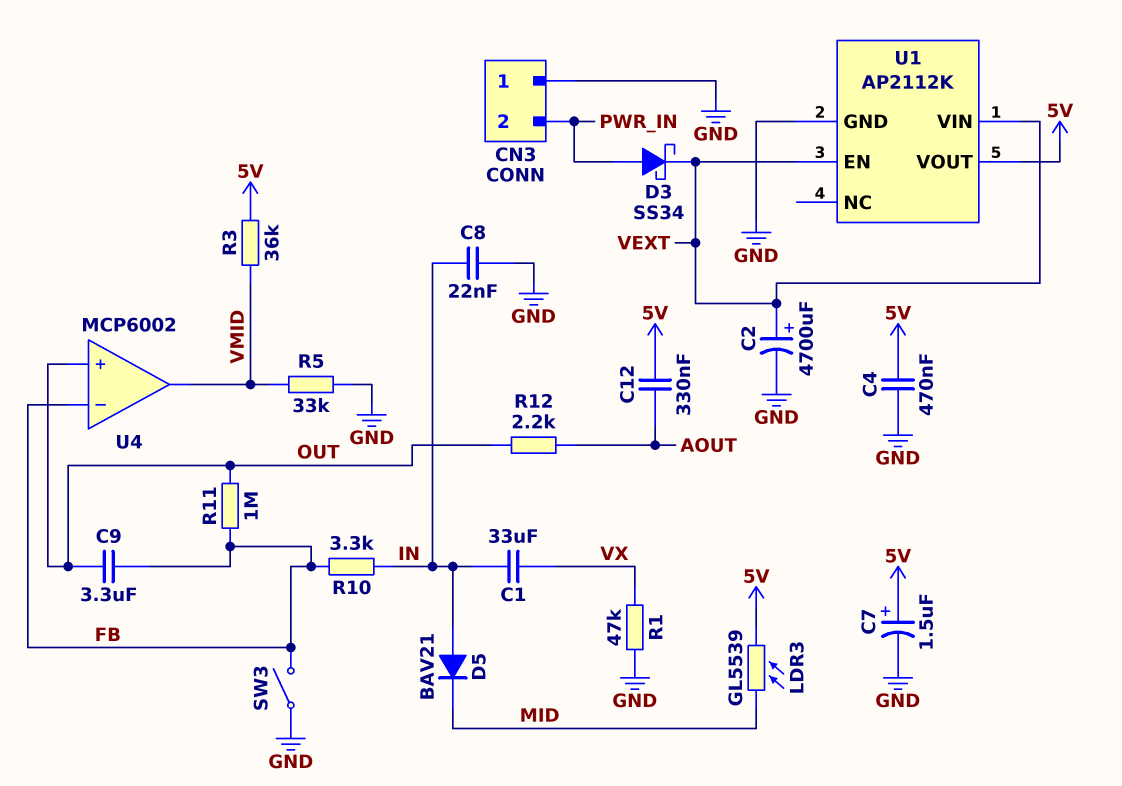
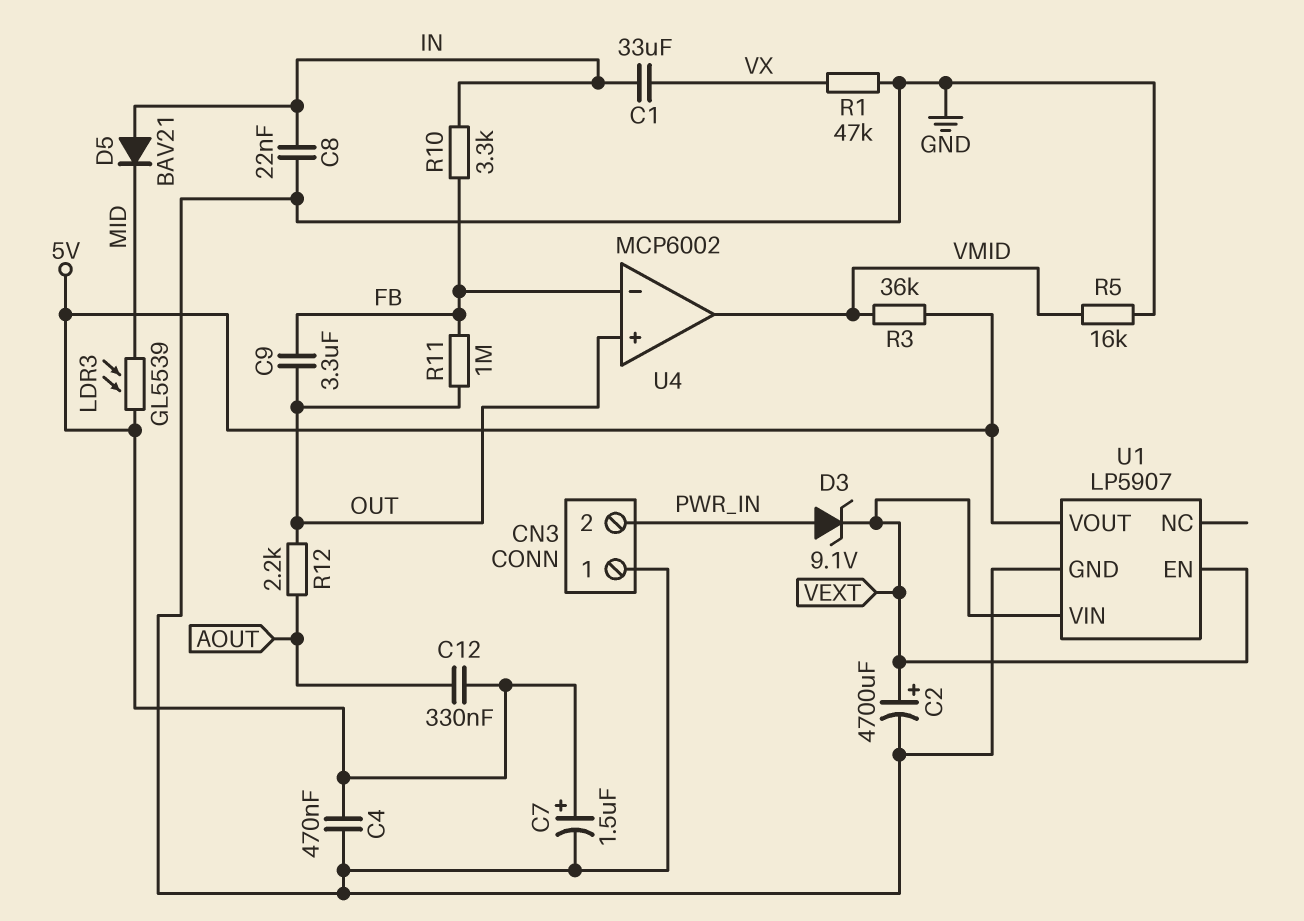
D3: schottky SS34 (A PWR_IN, K VEXT) -> zener 9.1V (A PWR_IN, K VEXT)
R5: 33k (GND, VMID) -> 16k (GND, VMID)
SW3: switch (FB, GND) -> none
U1: AP2112K -> LP5907

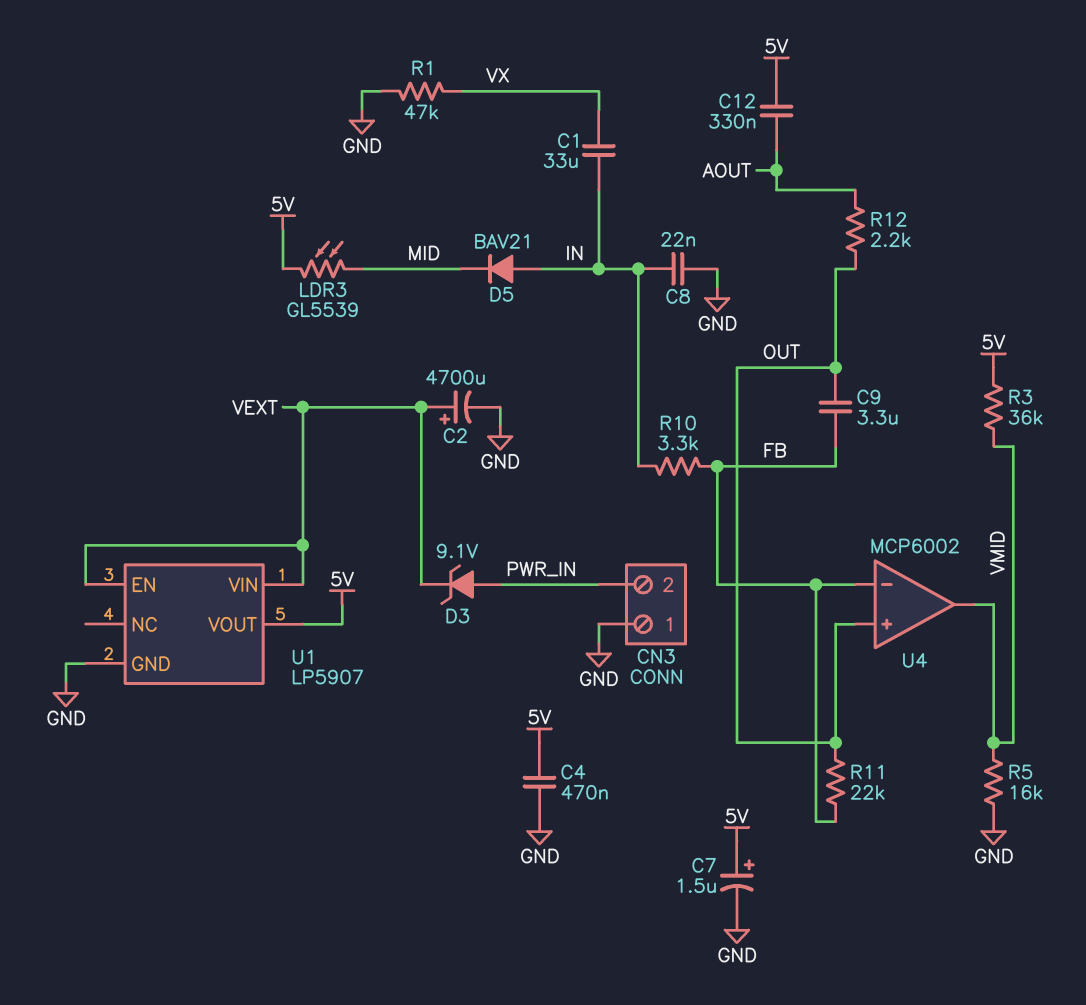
R11: 1M (FB, OUT) -> 22k (FB, OUT)

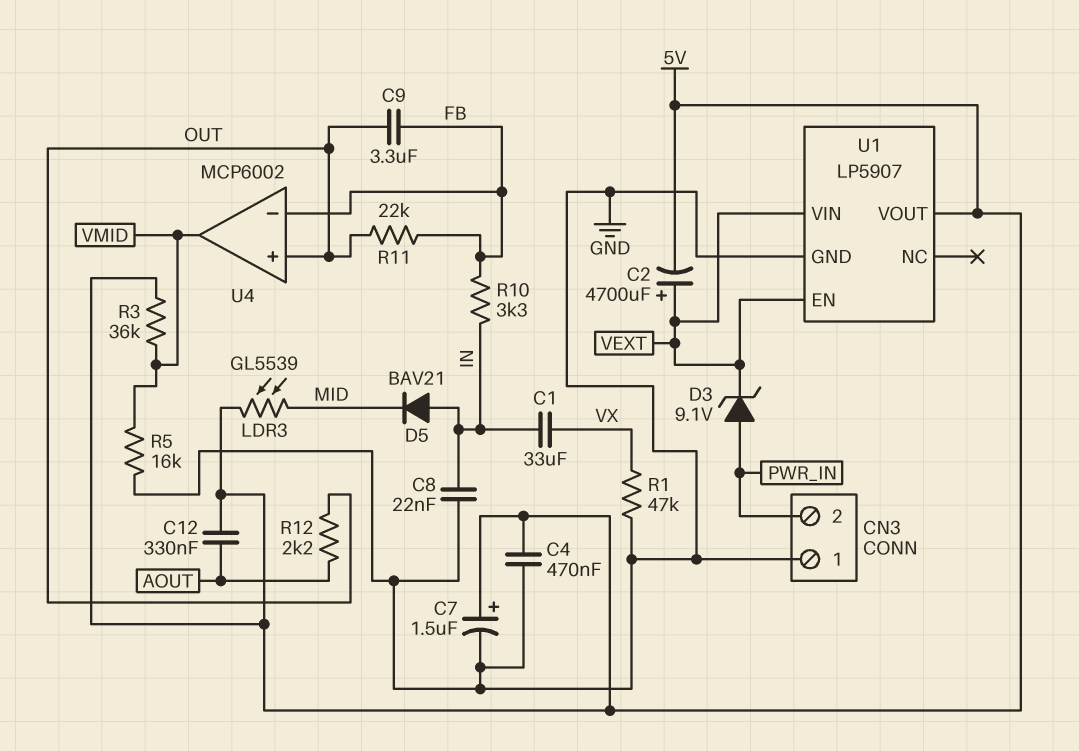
C2: 4700uF (plus VEXT, minus GND) -> 4700uF (plus VEXT, minus 5V)

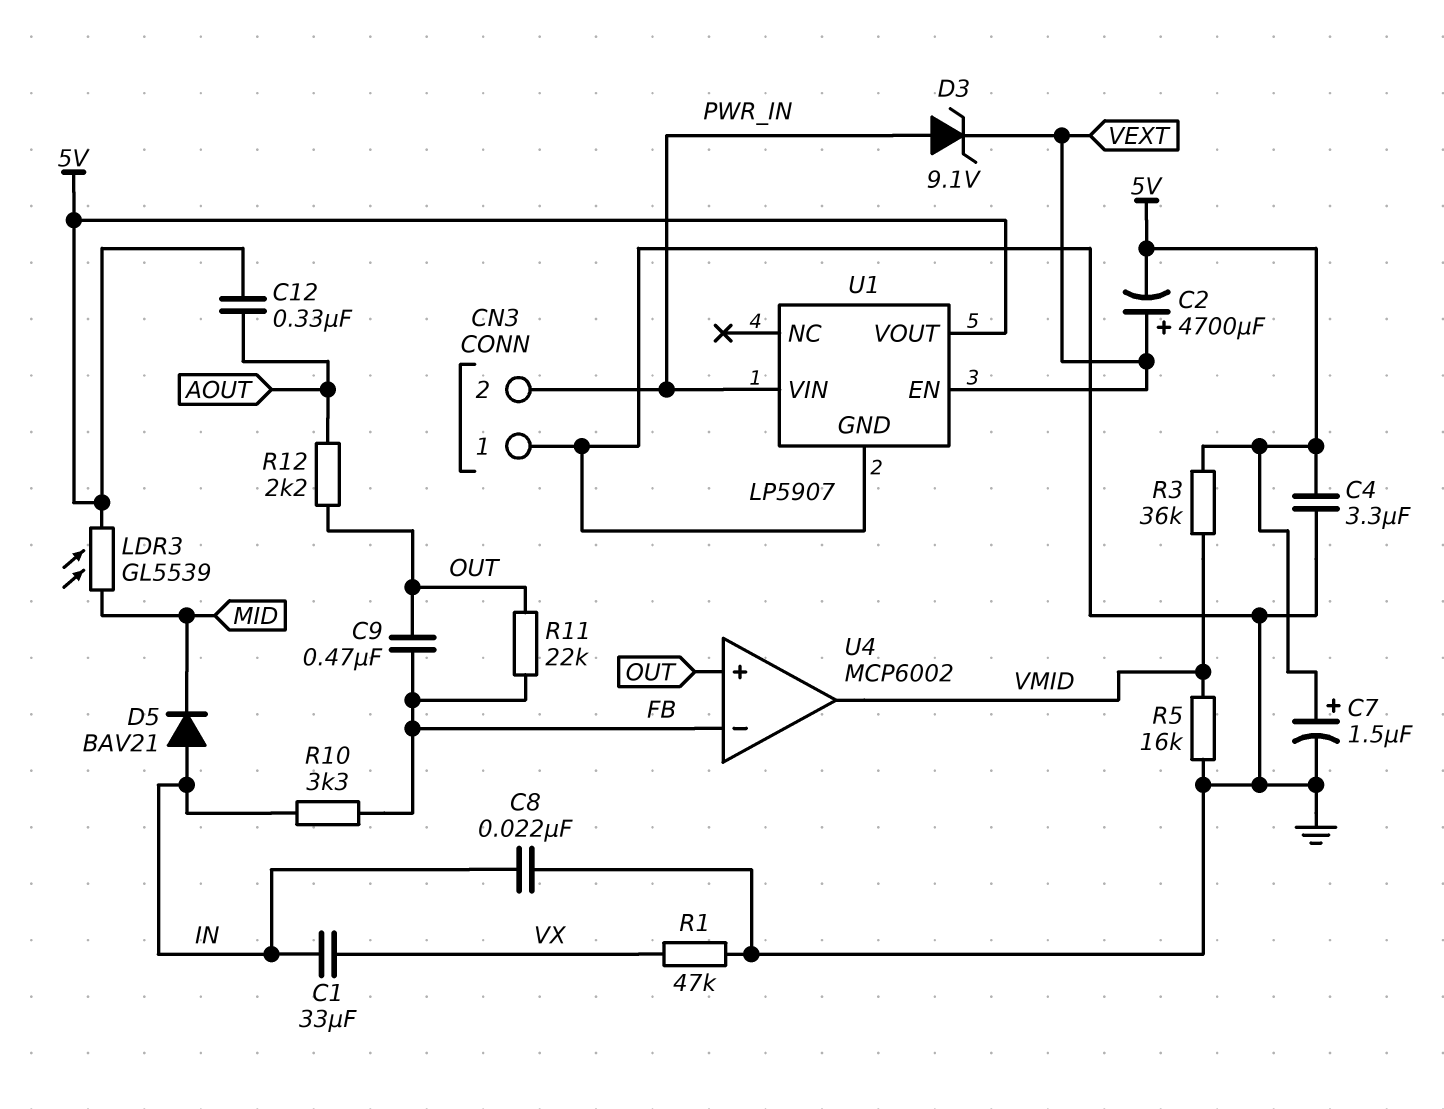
C4: 470nF (5V, GND) -> 3.3uF (5V, GND)
C9: 3.3uF (FB, OUT) -> 470nF (FB, OUT)
U1 pin VIN: VEXT -> PWR_IN

